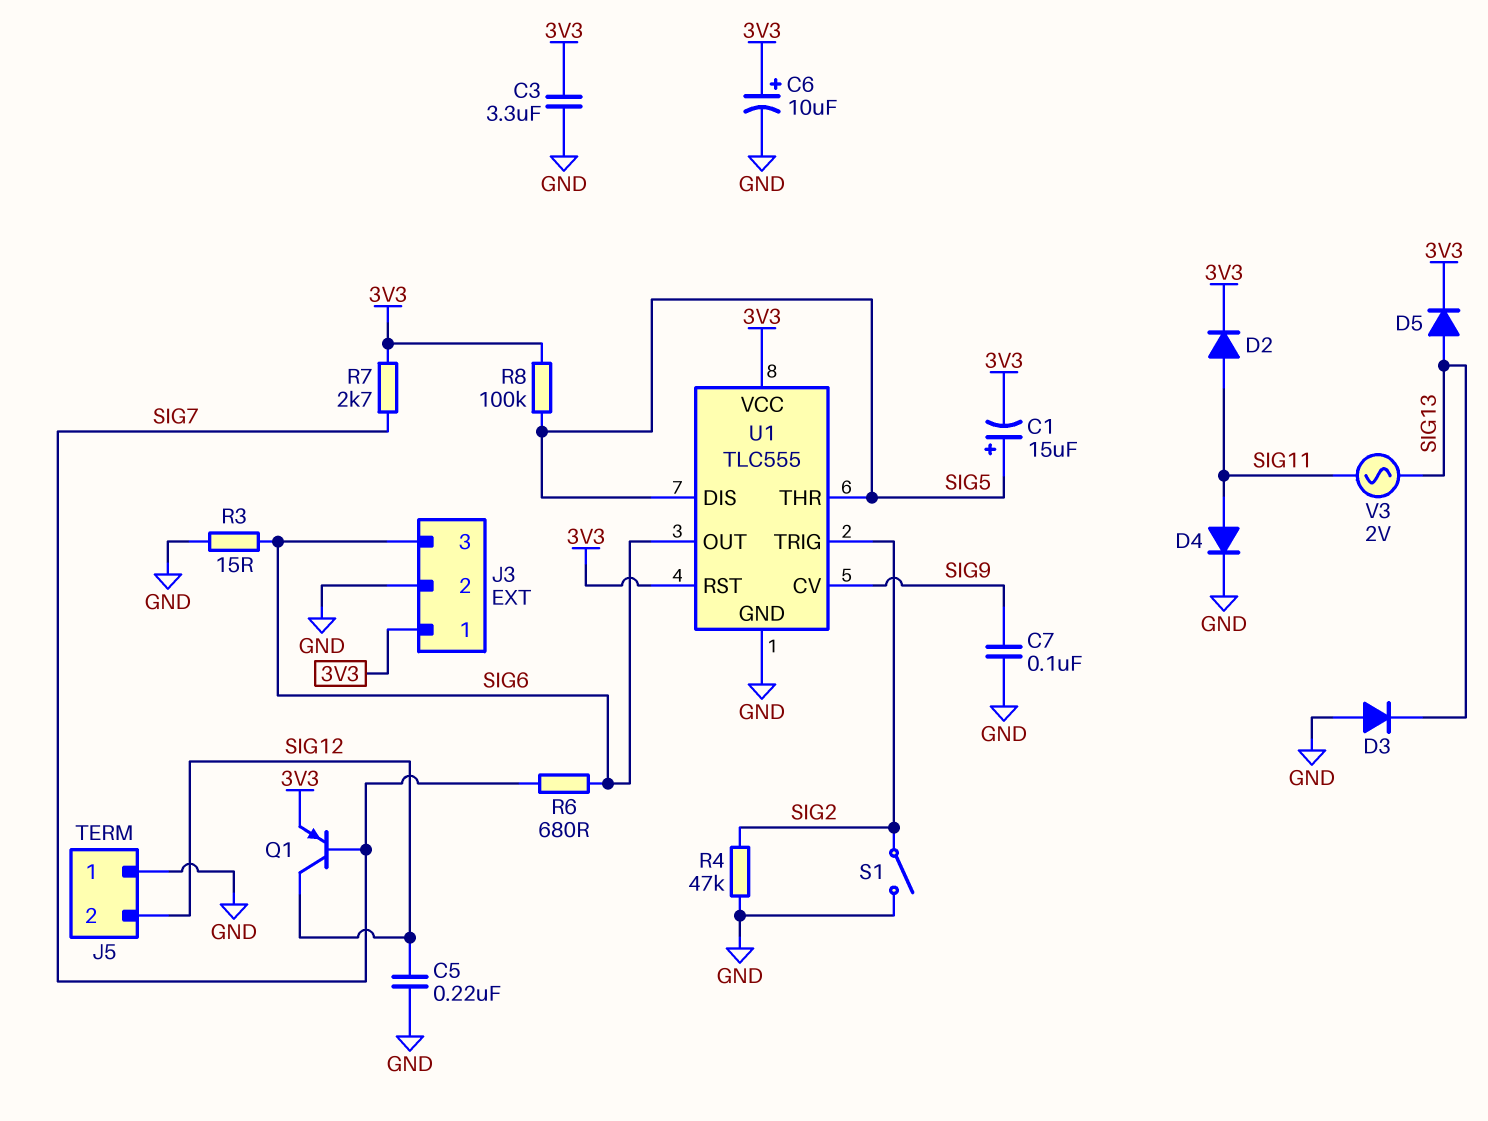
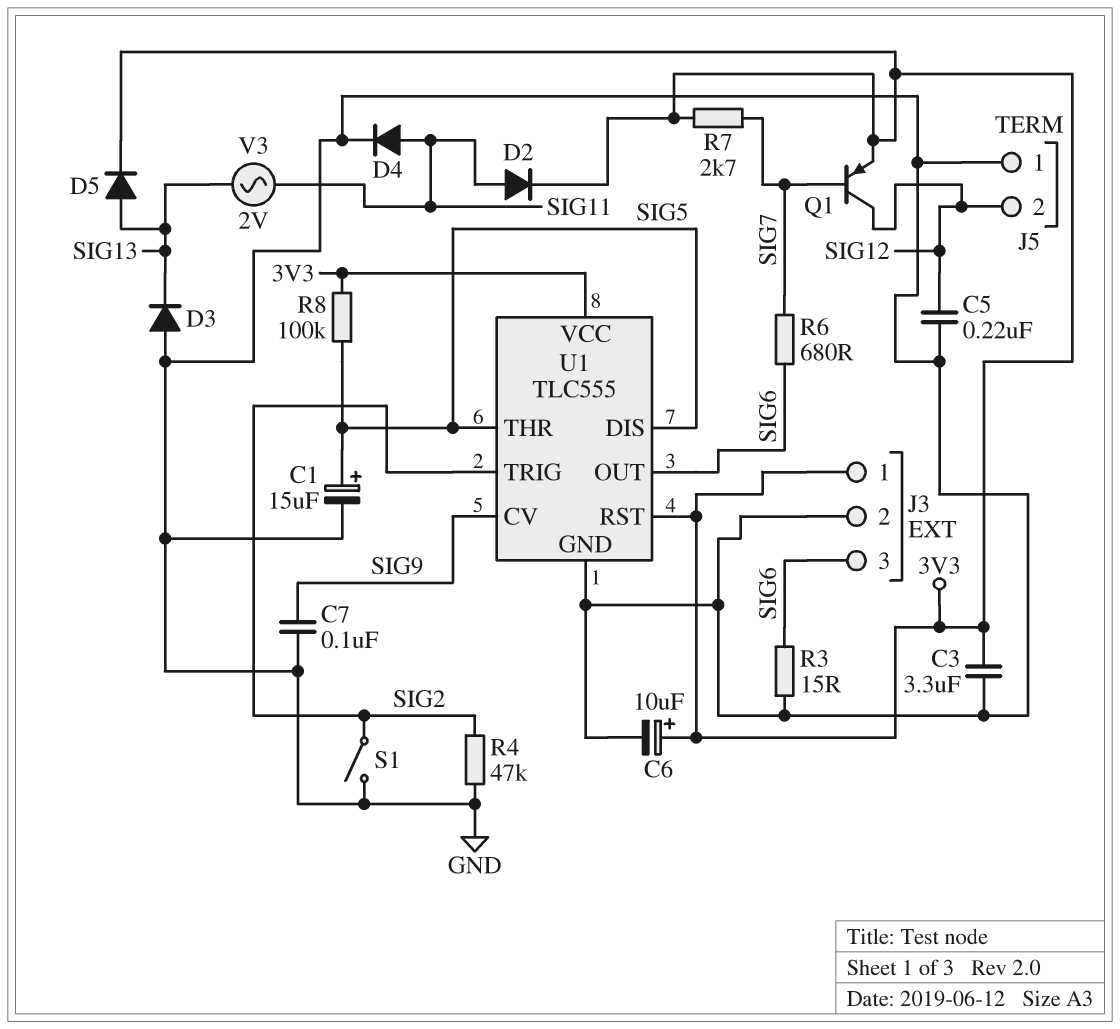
C1: 15uF (plus SIG5, minus 3V3) -> 15uF (plus SIG5, minus GND)

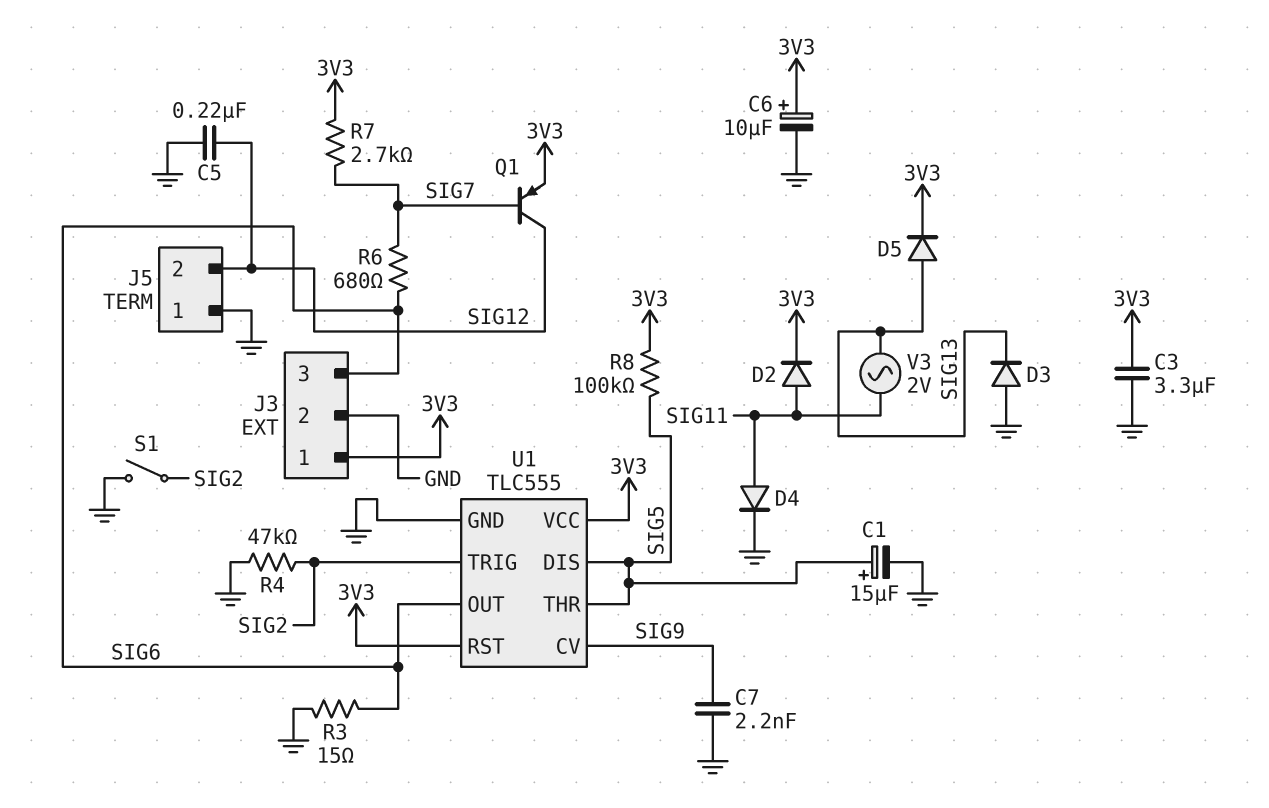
C7: 100nF (GND, SIG9) -> 2.2nF (GND, SIG9)

